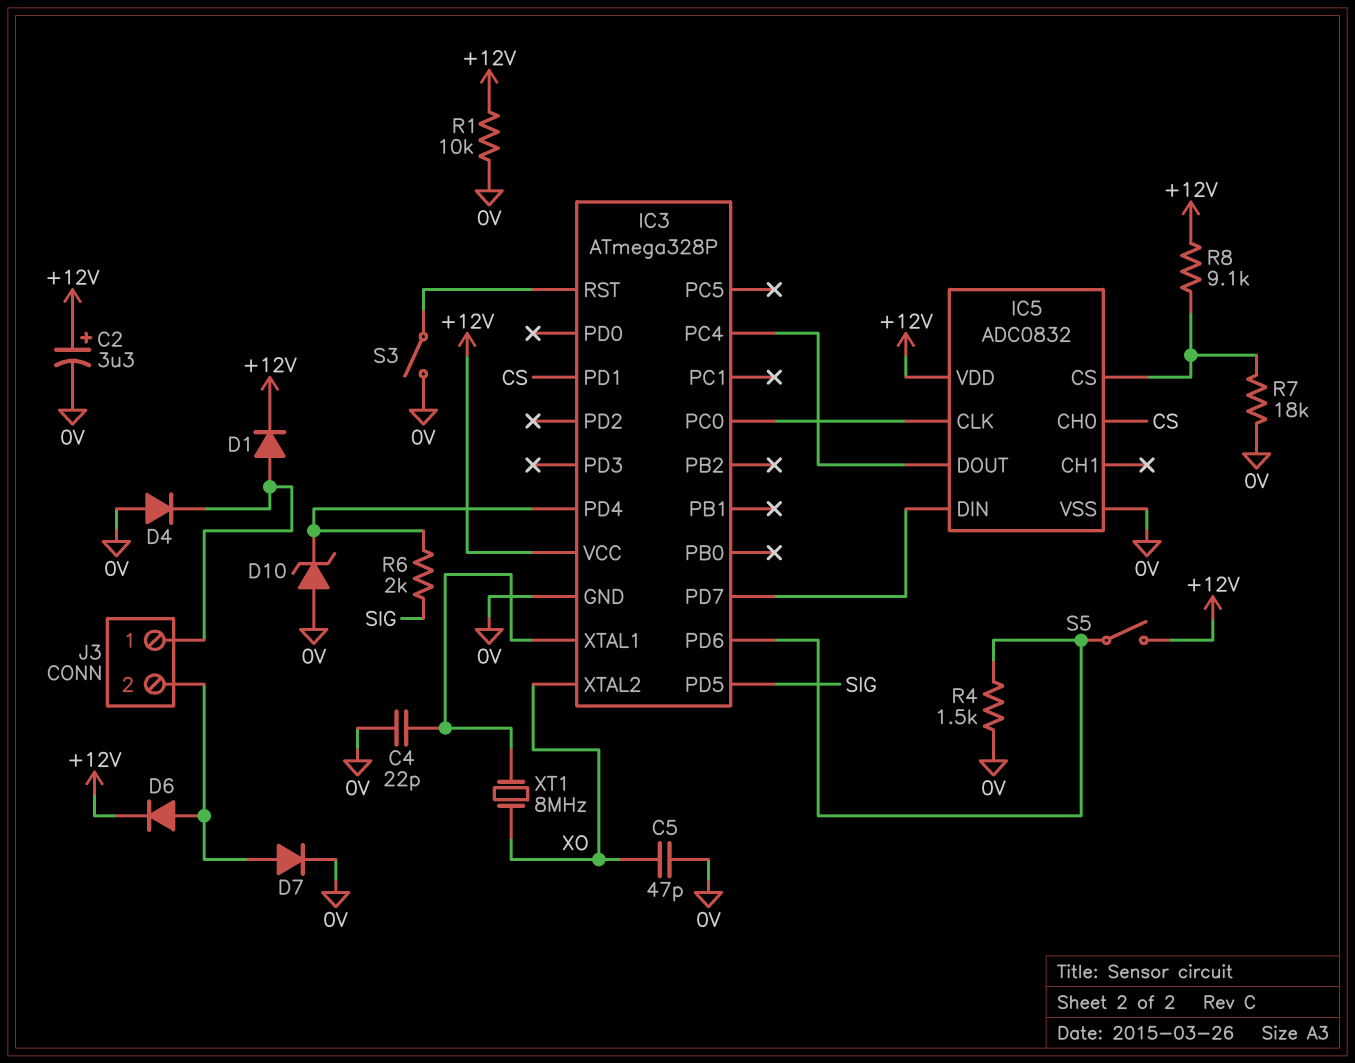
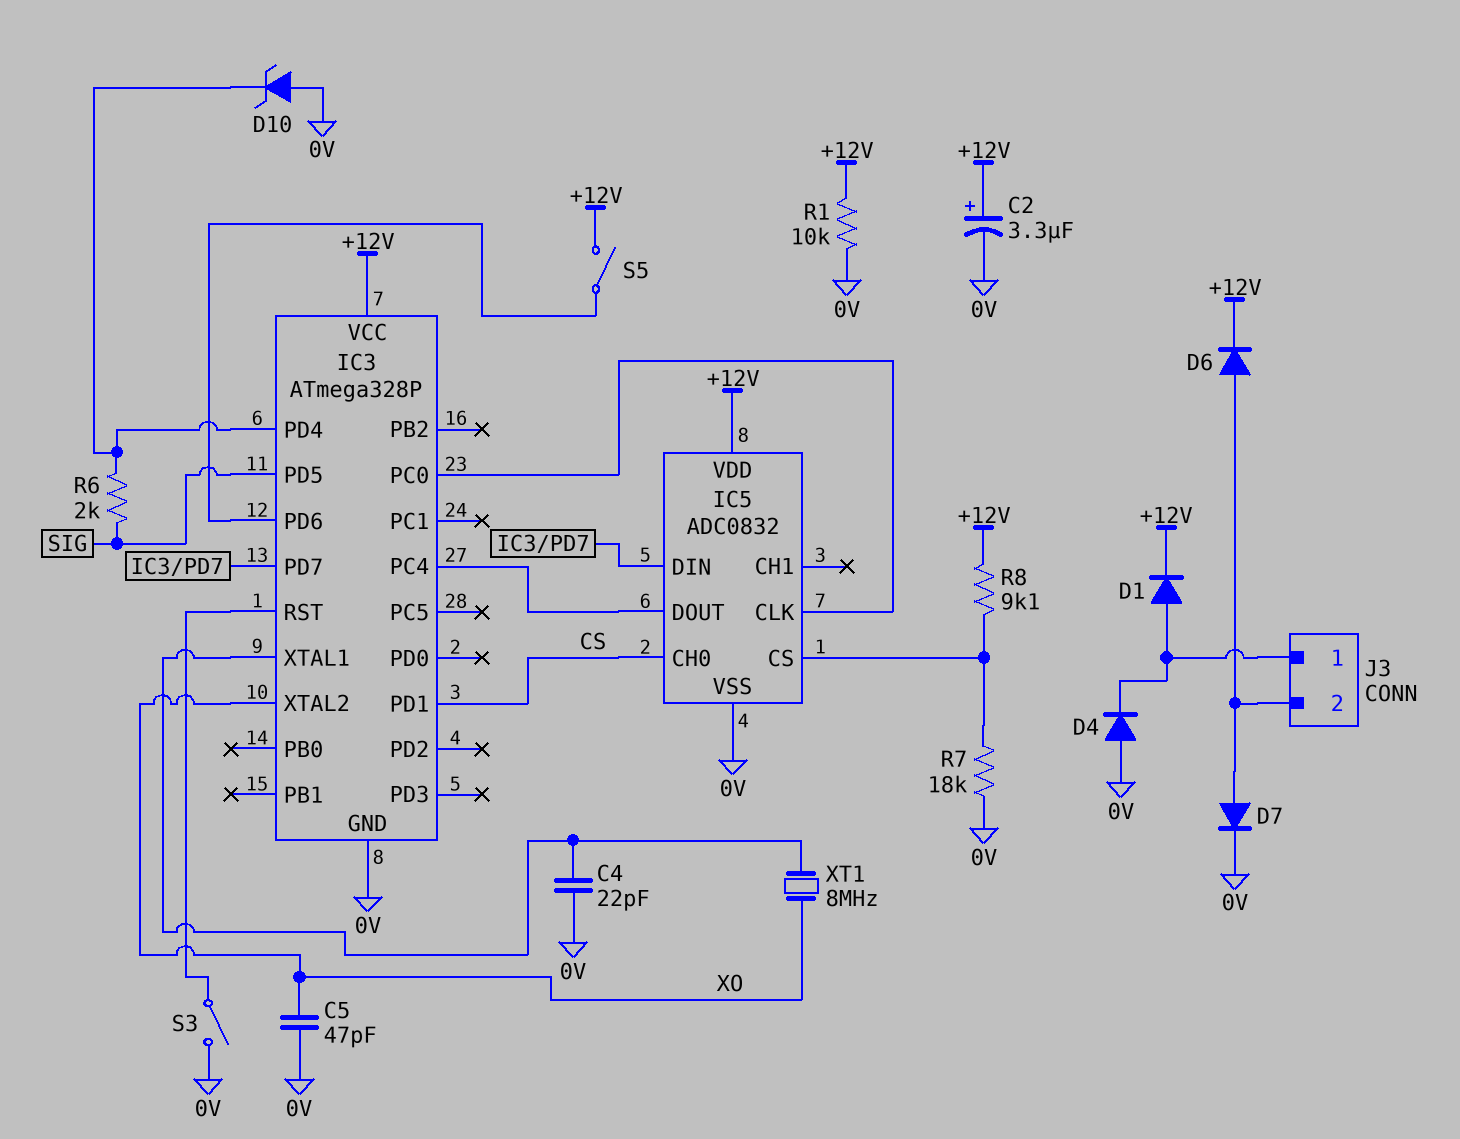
R4: 1.5k (0V, IC3/PD6) -> none

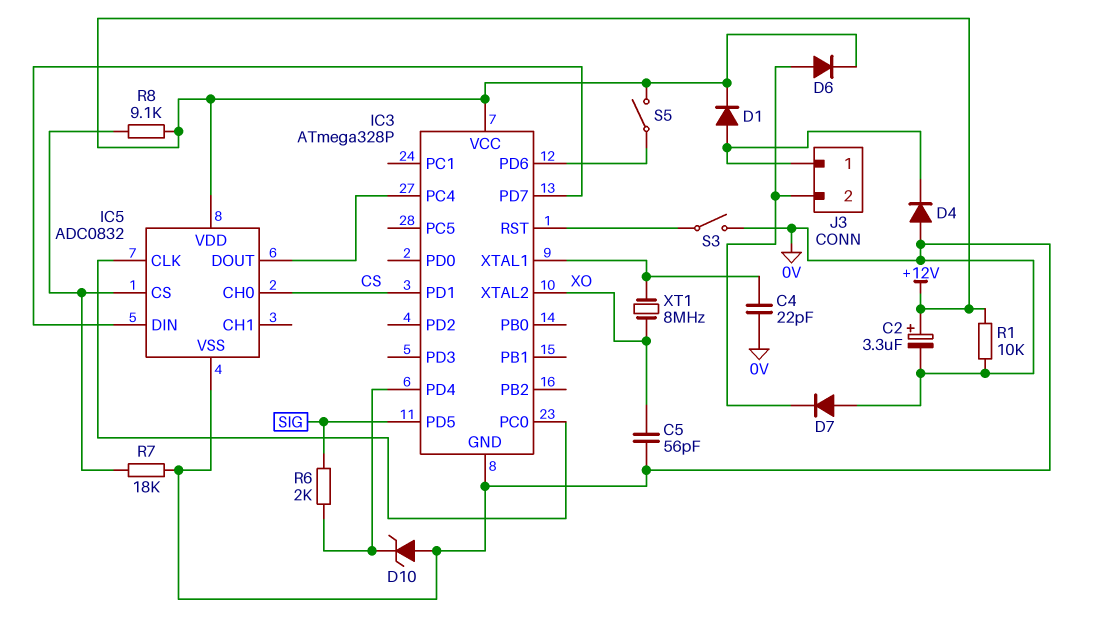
C5: 47pF (0V, XO) -> 56pF (0V, XO)
D7: diode (A J3/2, K 0V) -> diode (A 0V, K J3/2)

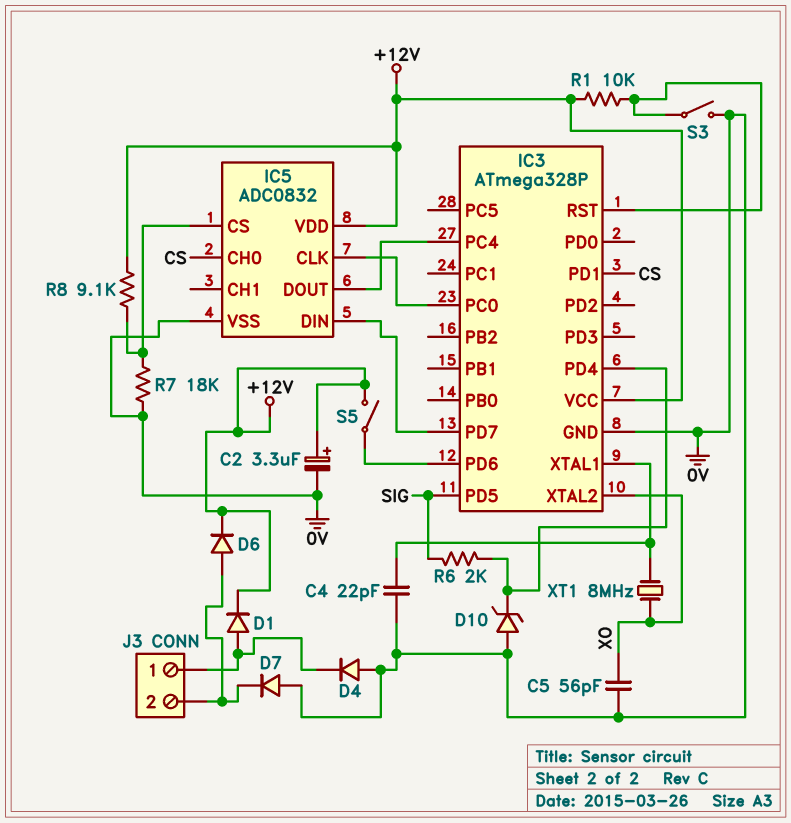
R1: 10k (+12V, 0V) -> 10k (+12V, IC3/RST)

